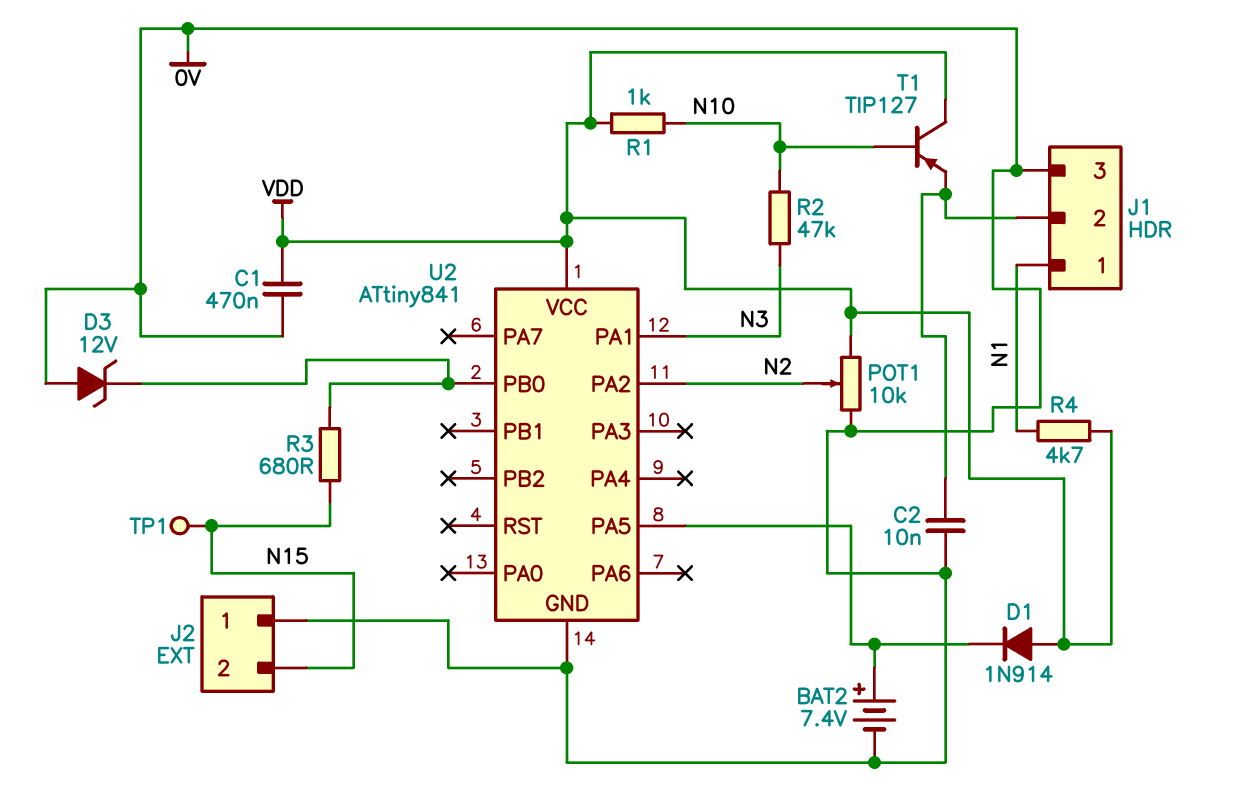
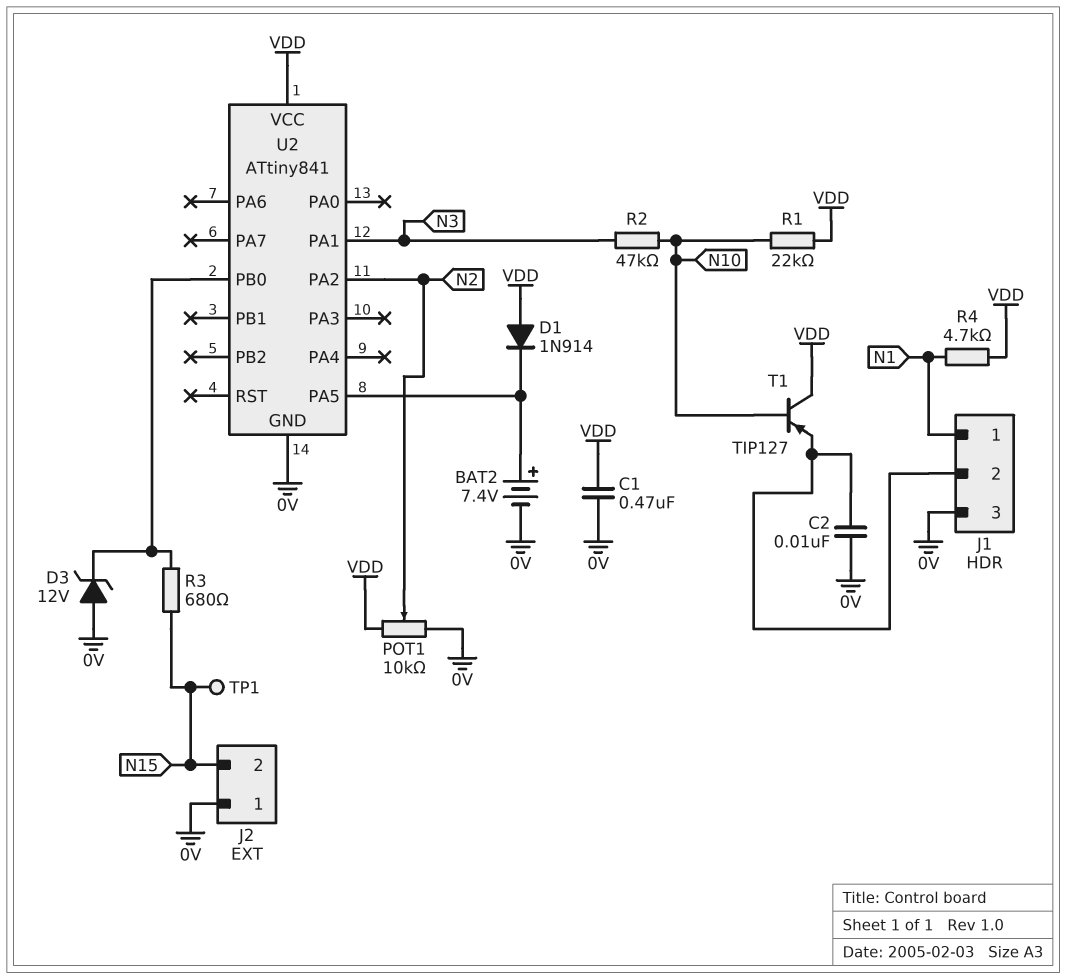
R1: 1k (N10, VDD) -> 22k (N10, VDD)

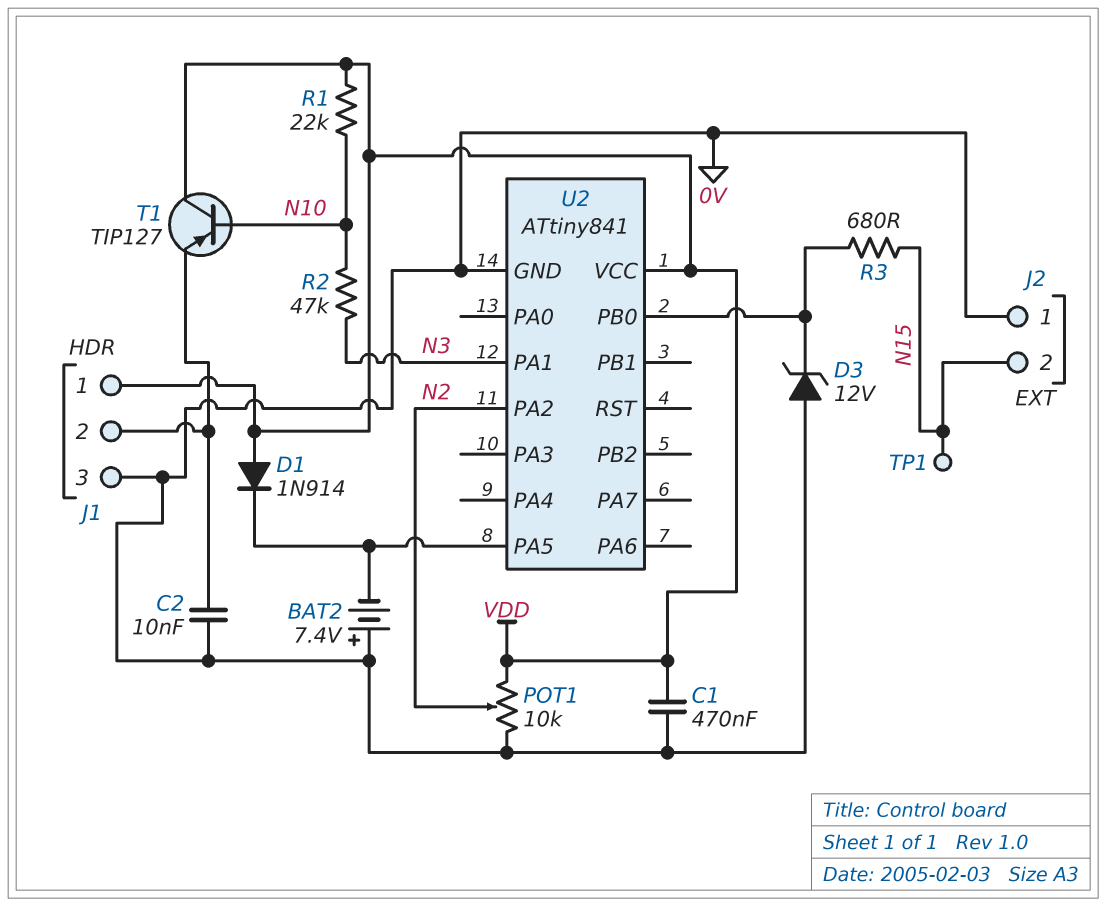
BAT2: 7.4V (plus U2/PA5, minus 0V) -> 7.4V (plus 0V, minus U2/PA5)
J1 pin 1: N1 -> VDD
R4: 4.7k (N1, VDD) -> none

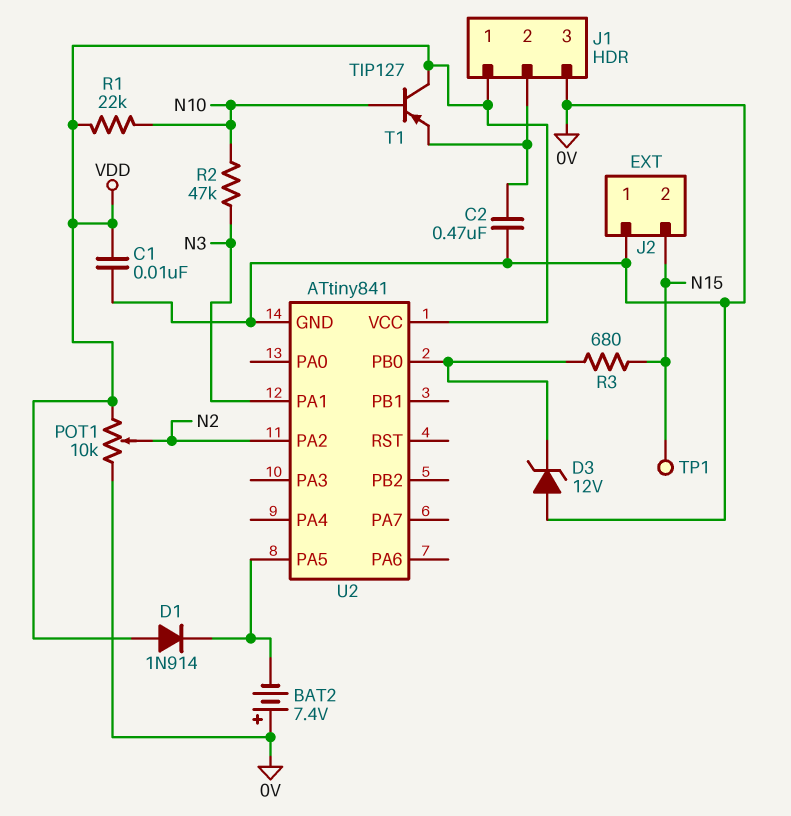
C1: 470nF (0V, VDD) -> 10nF (0V, VDD)
C2: 10nF (0V, J1/2) -> 470nF (0V, J1/2)

